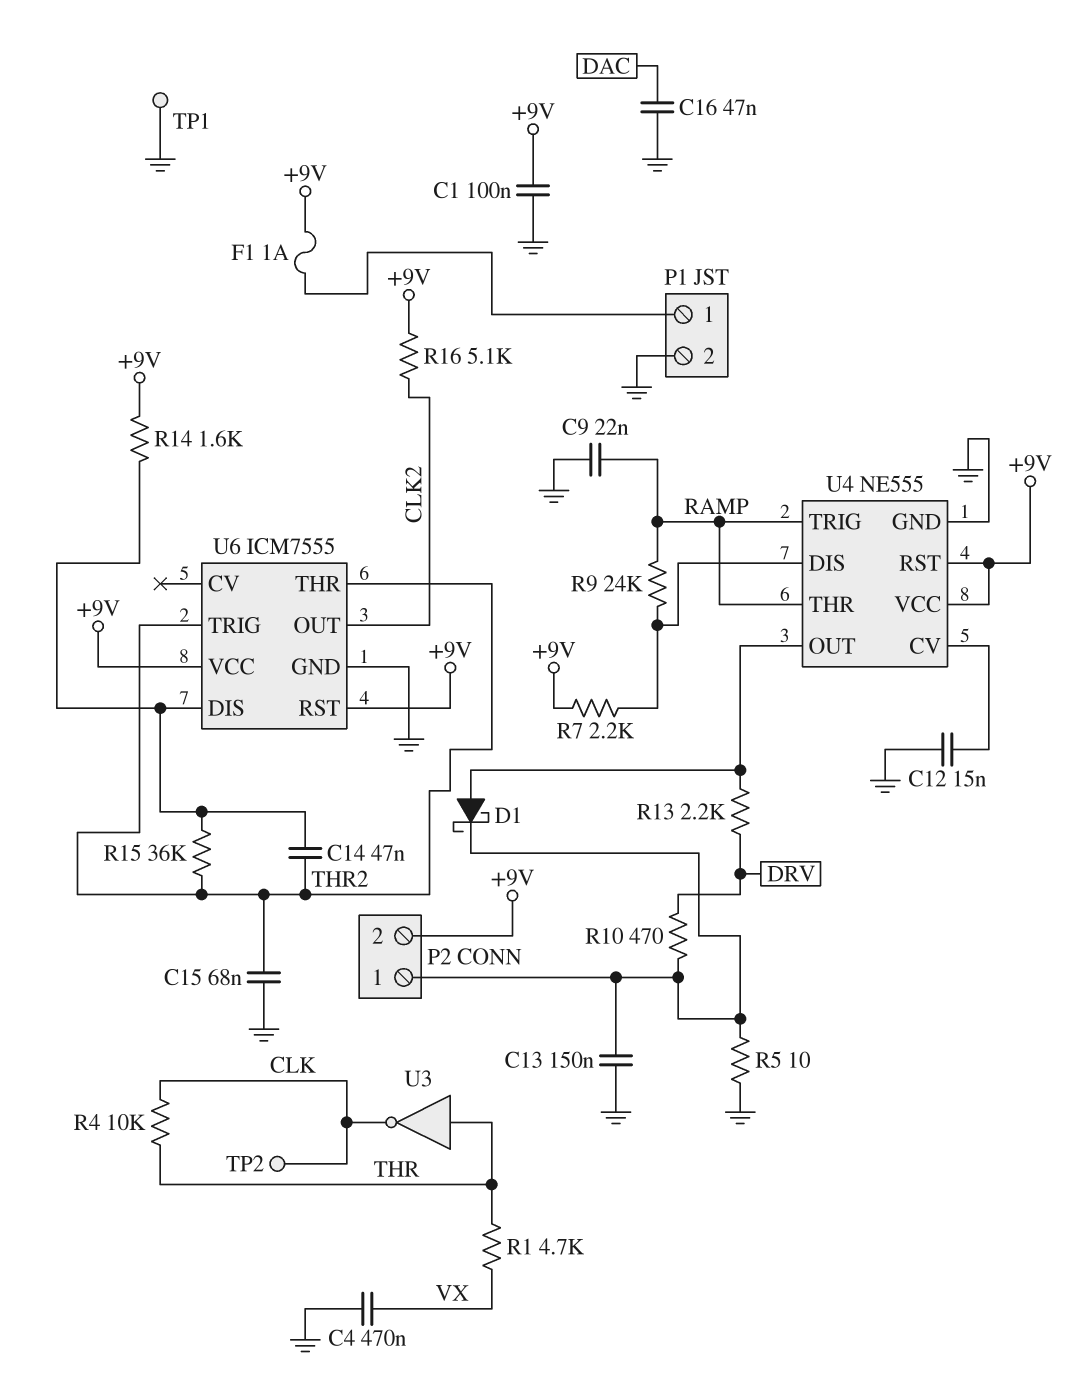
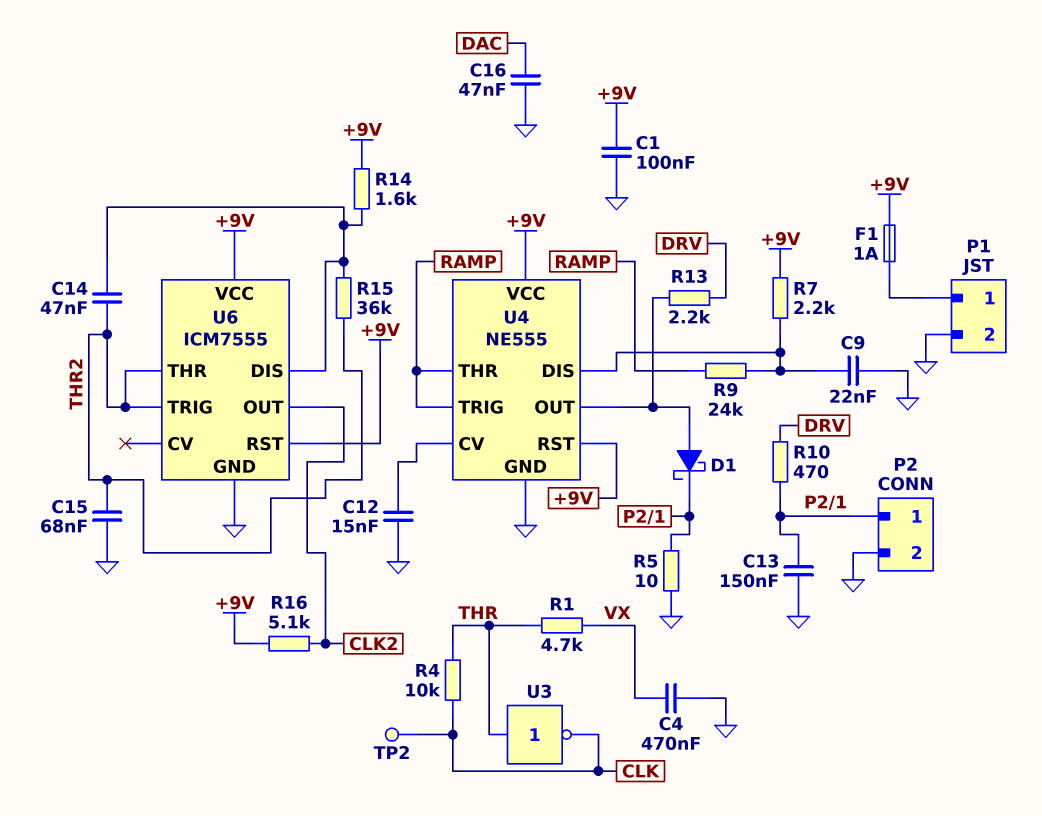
C9: 22nF (GND, RAMP) -> 22nF (GND, U4/DIS)
P2 pin 2: +9V -> GND
TP1: test point (GND) -> none

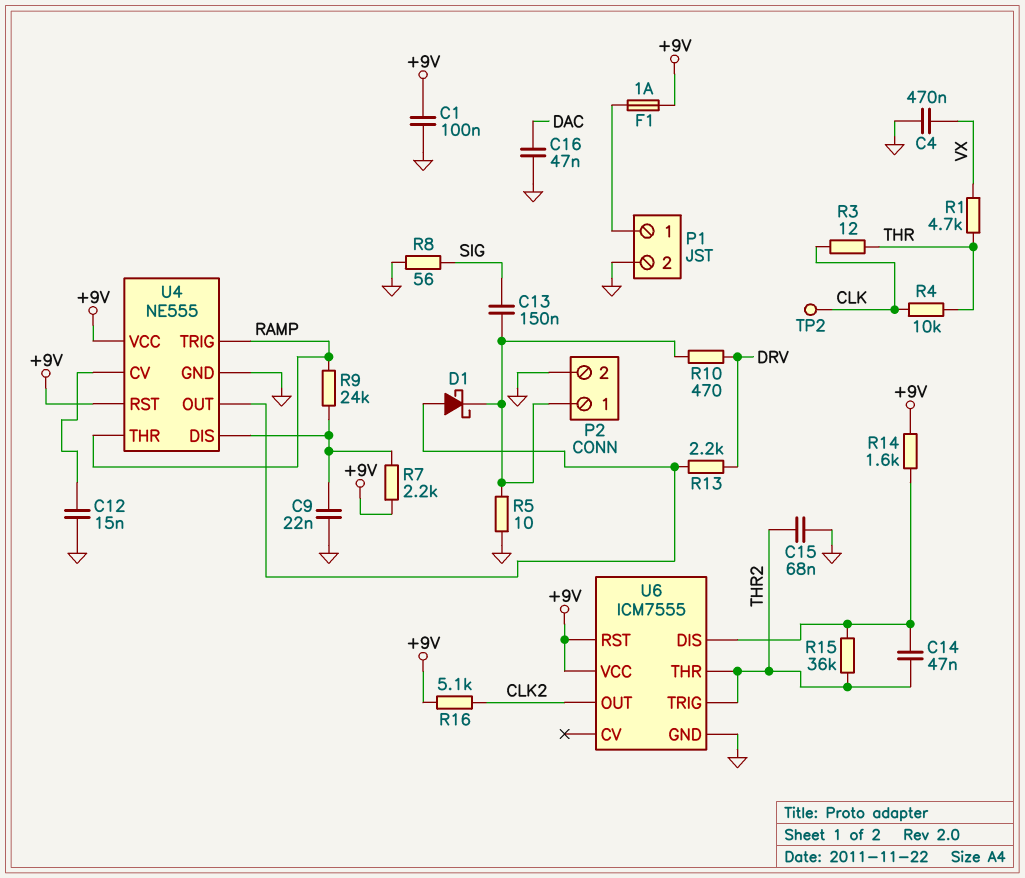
C13: 150nF (GND, P2/1) -> 150nF (P2/1, SIG)
R3: none -> 12 (CLK, THR)
R8: none -> 56 (GND, SIG)
U3: NOT (in THR, out CLK) -> none

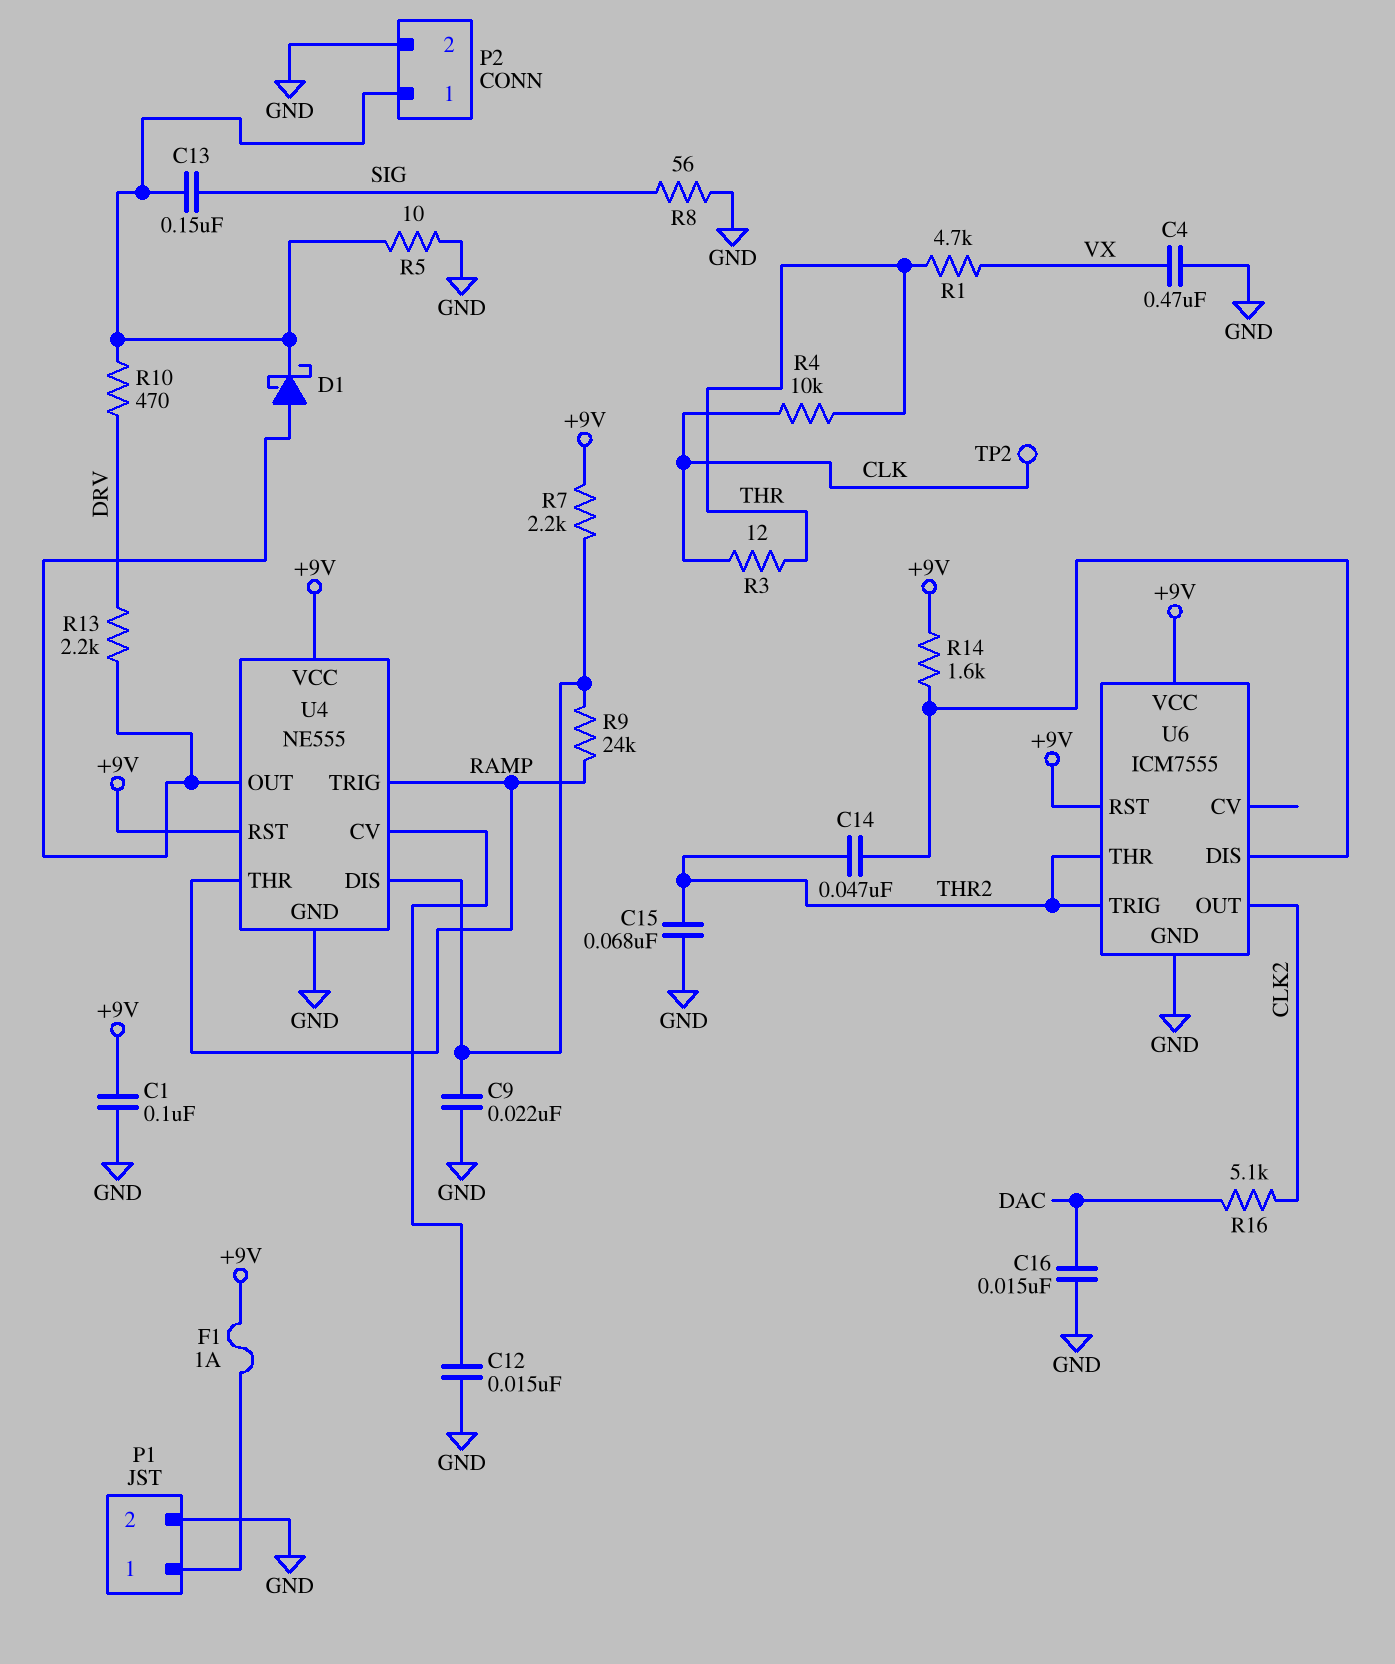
C16: 47nF (DAC, GND) -> 15nF (DAC, GND)
R15: 36k (THR2, U6/DIS) -> none
R16: 5.1k (+9V, CLK2) -> 5.1k (CLK2, DAC)

